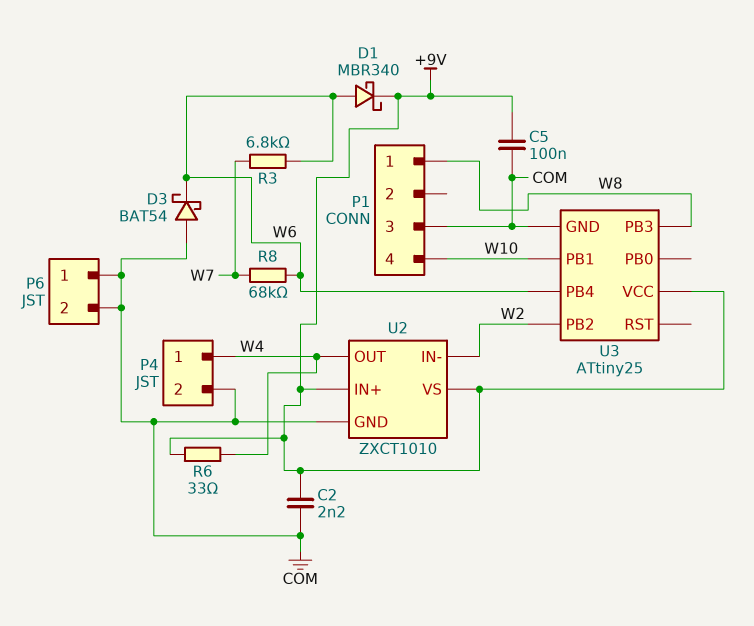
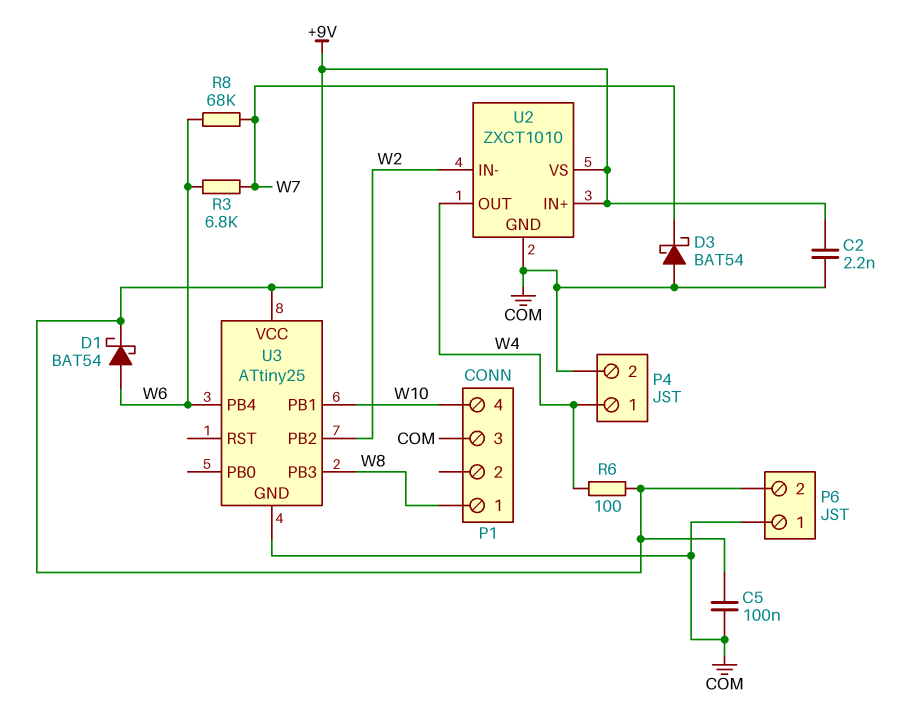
D1: schottky MBR340 (A W6, K +9V) -> schottky BAT54 (A W6, K +9V)
D3: schottky BAT54 (A COM, K W6) -> schottky BAT54 (A COM, K W7)
P6 pin 2: COM -> +9V
R6: 33 (+9V, W4) -> 100 (+9V, W4)

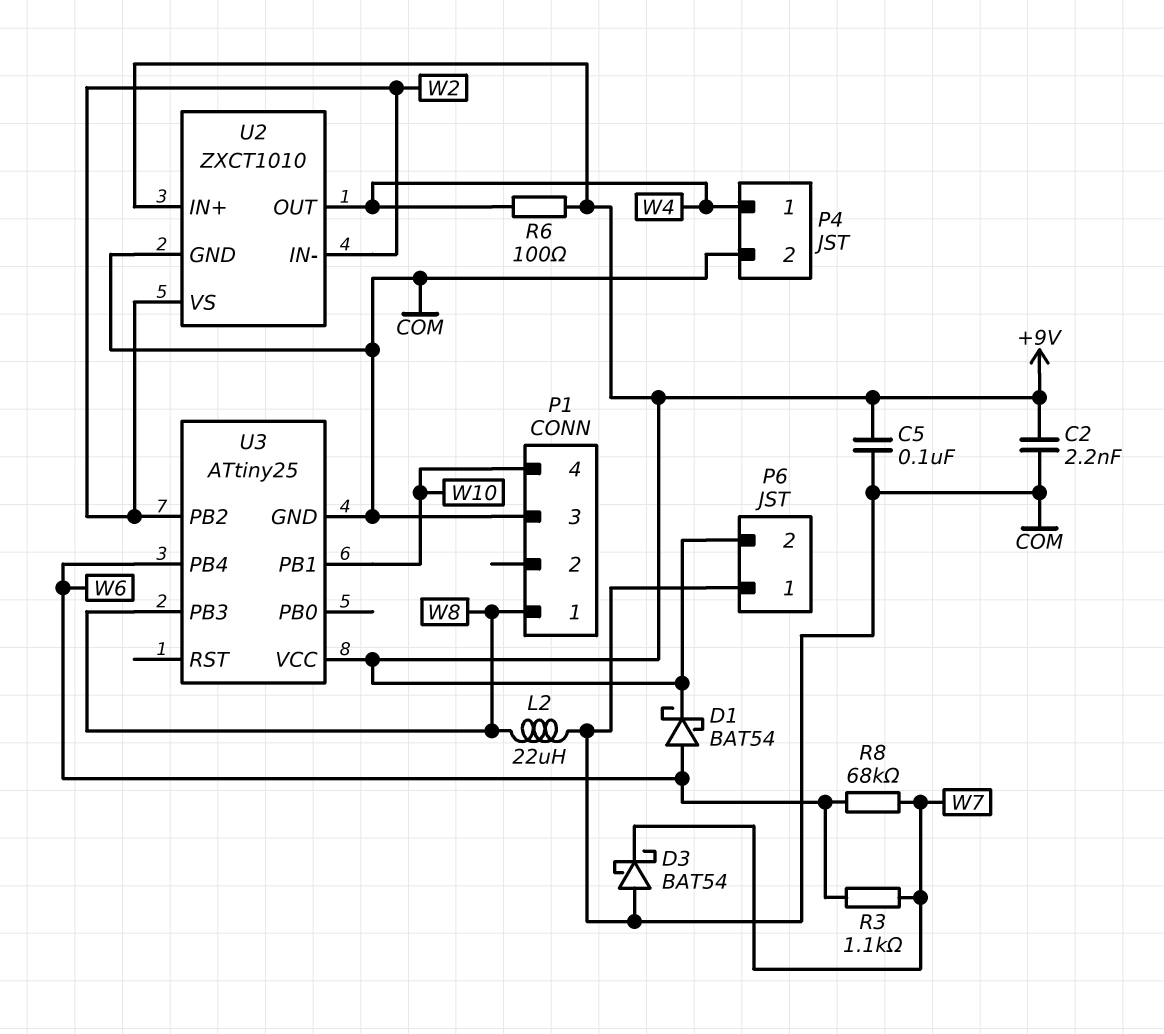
L2: none -> 22uH (COM, W8)
R3: 6.8k (W6, W7) -> 1.1k (W6, W7)
U2 pin VS: +9V -> W2

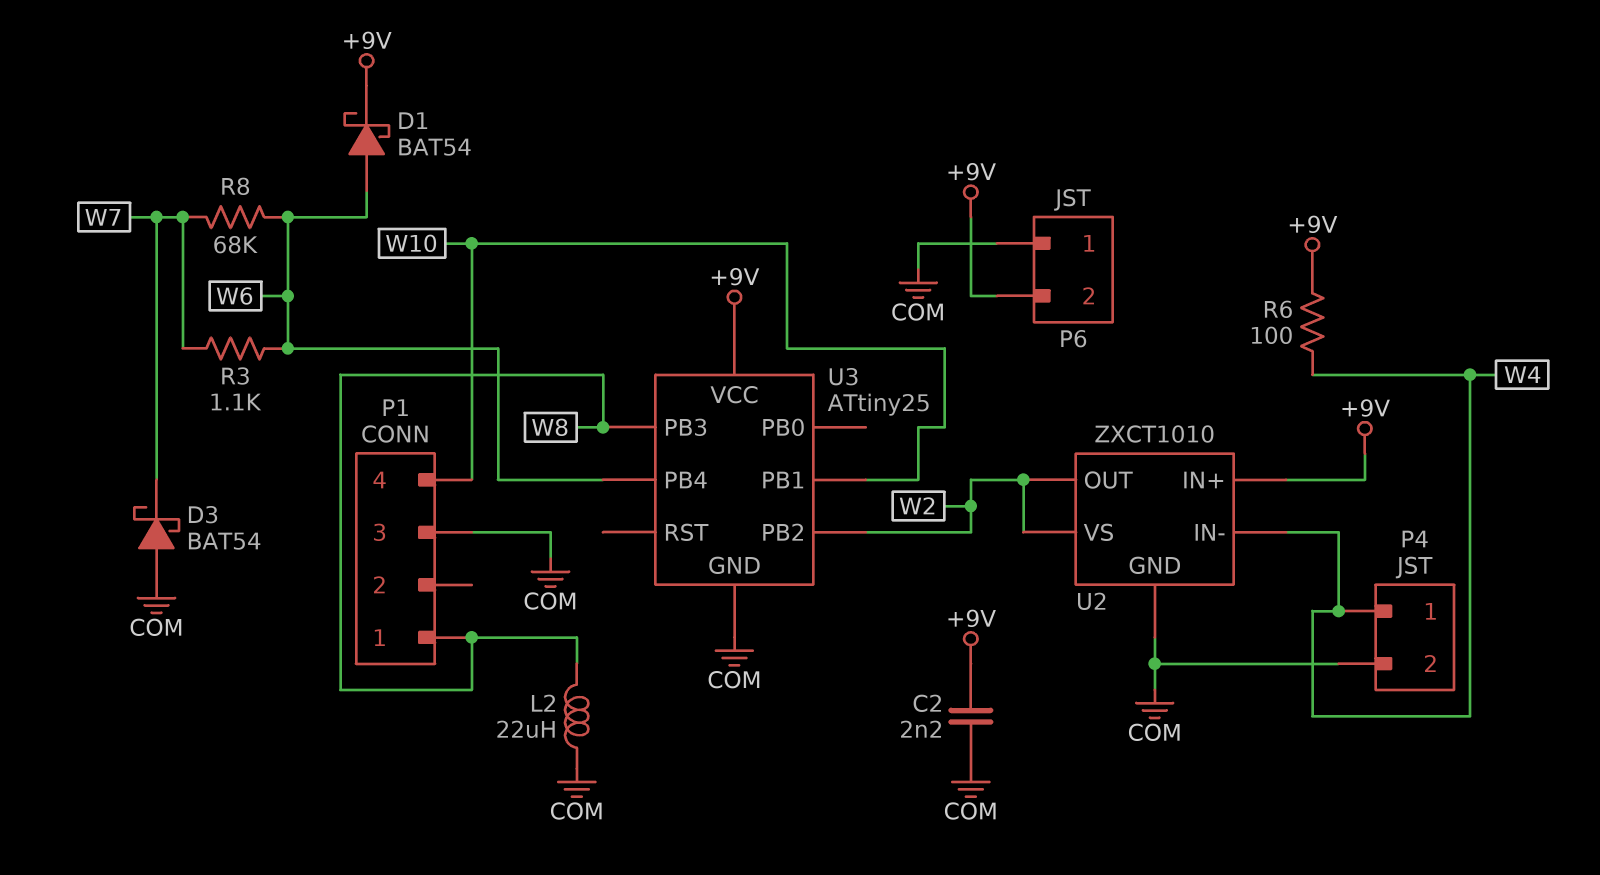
C5: 100nF (+9V, COM) -> none
U2 pin IN-: W2 -> W4
U2 pin OUT: W4 -> W2

